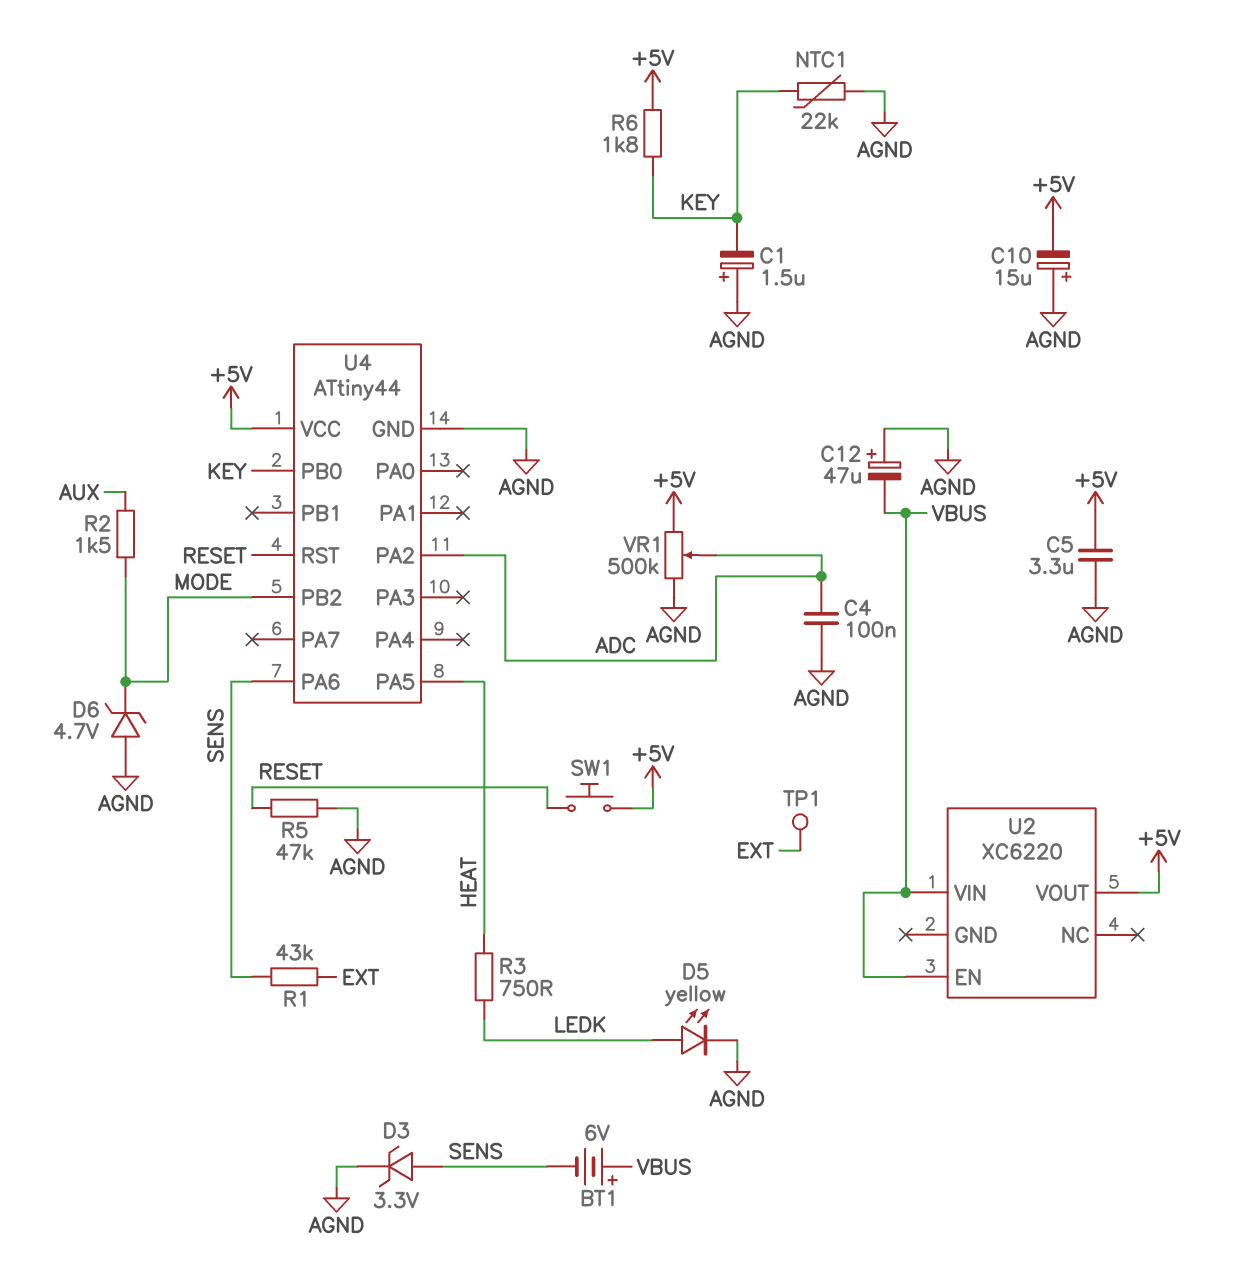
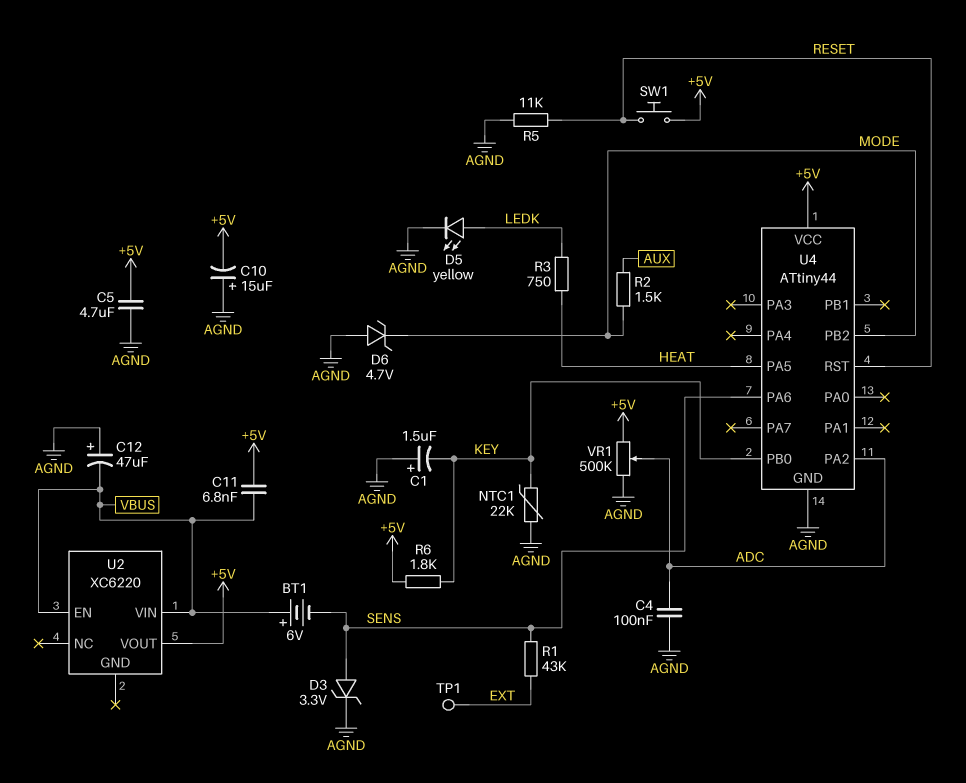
C5: 3.3uF (+5V, AGND) -> 4.7uF (+5V, AGND)
C11: none -> 6.8nF (+5V, VBUS)
R5: 47k (AGND, RESET) -> 11k (AGND, RESET)

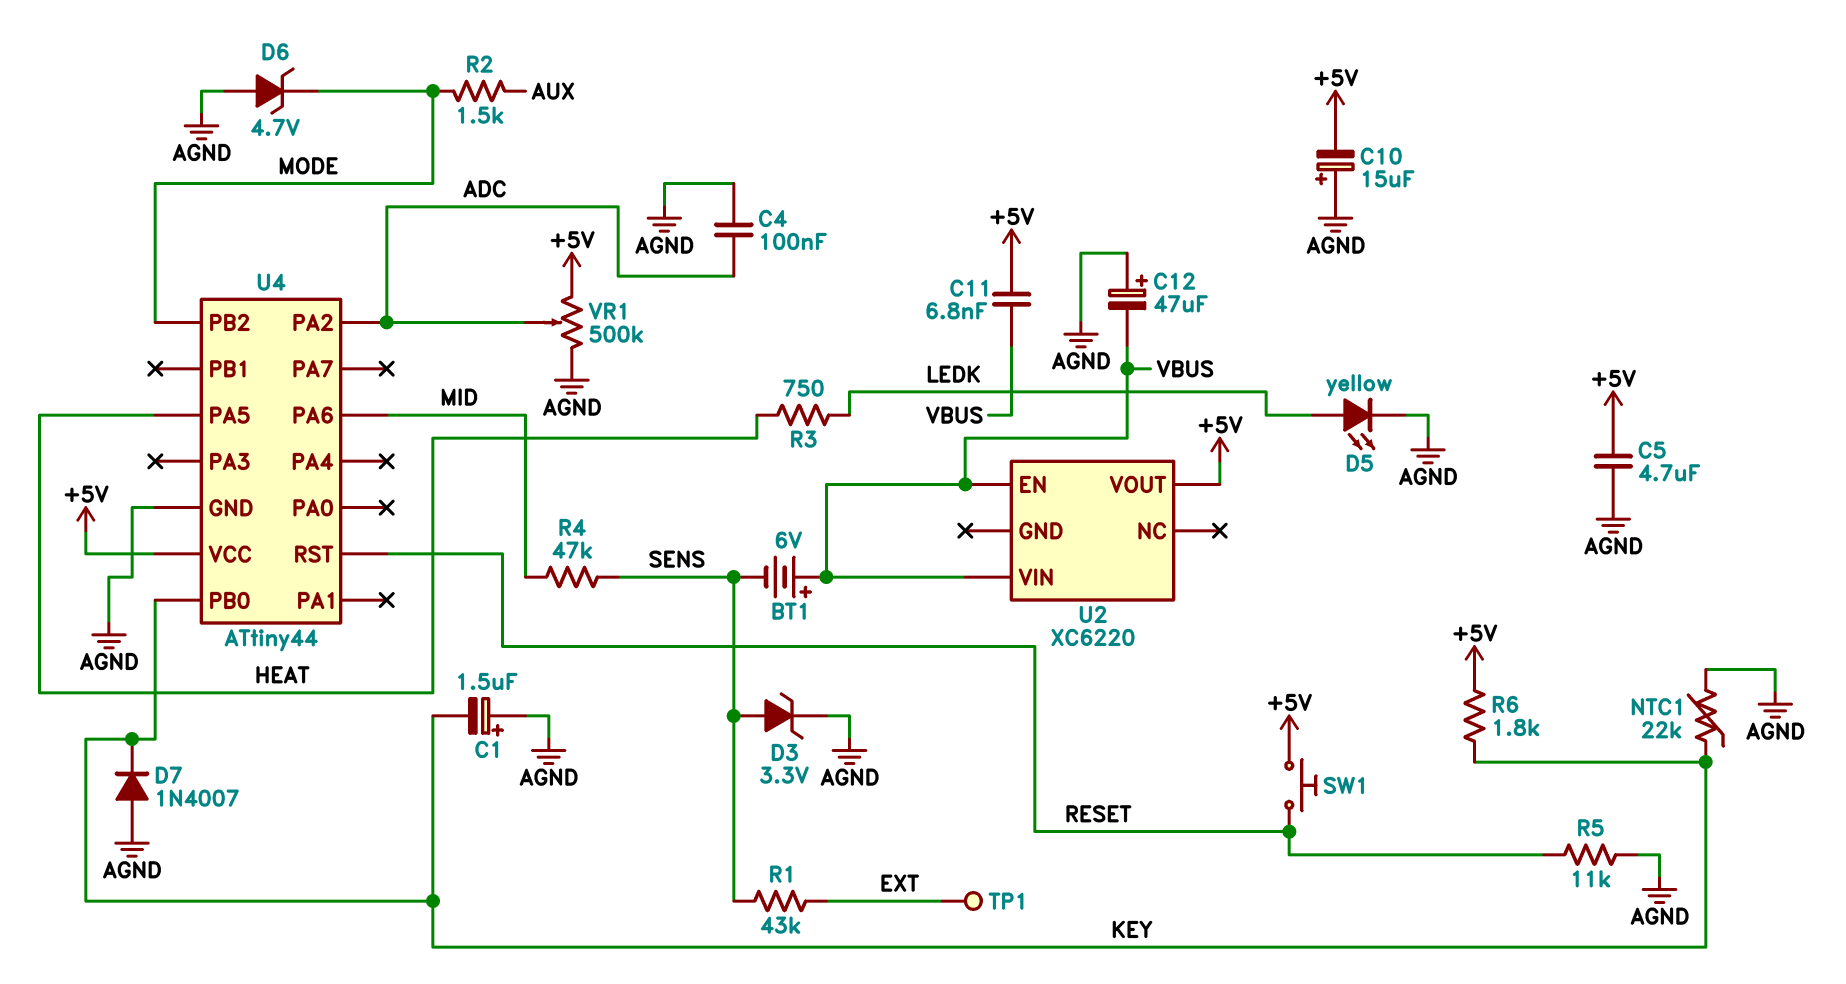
D7: none -> diode 1N4007 (A AGND, K KEY)
R4: none -> 47k (MID, SENS)
U4 pin PA6: SENS -> MID

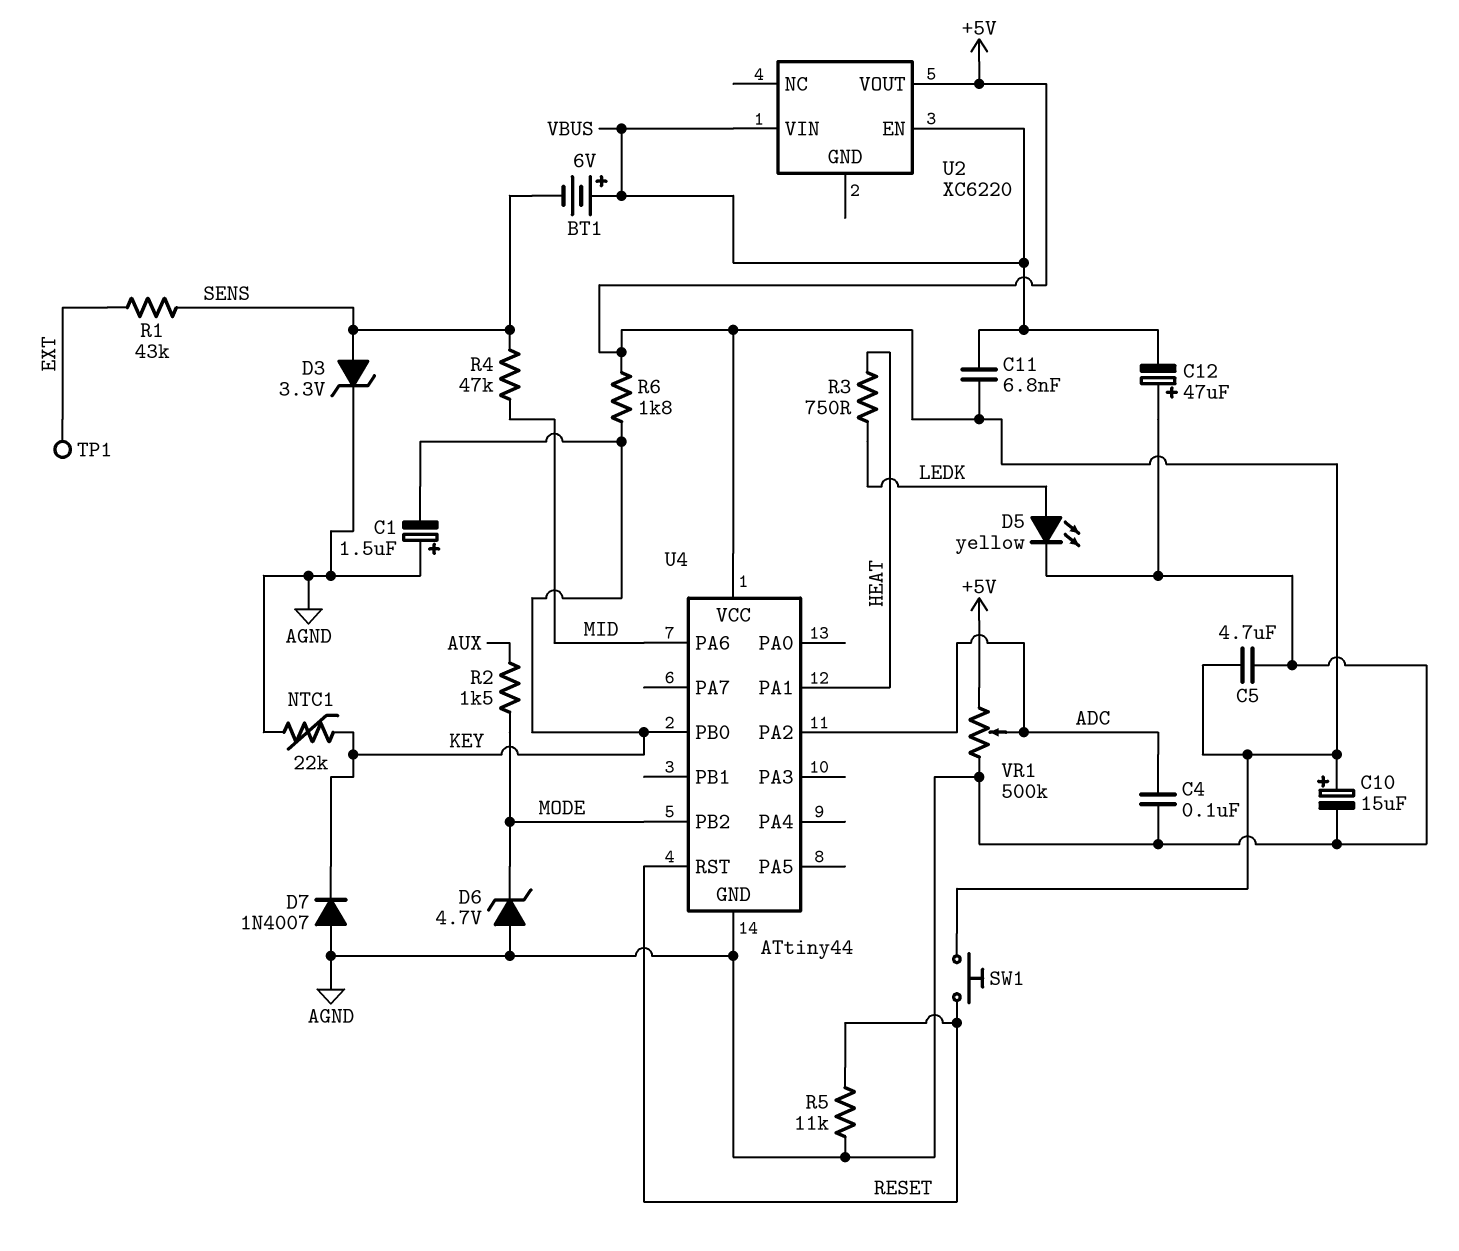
C10: 15uF (plus AGND, minus +5V) -> 15uF (plus +5V, minus AGND)
U4 pin PA1: none -> HEAT
U4 pin PA5: HEAT -> none

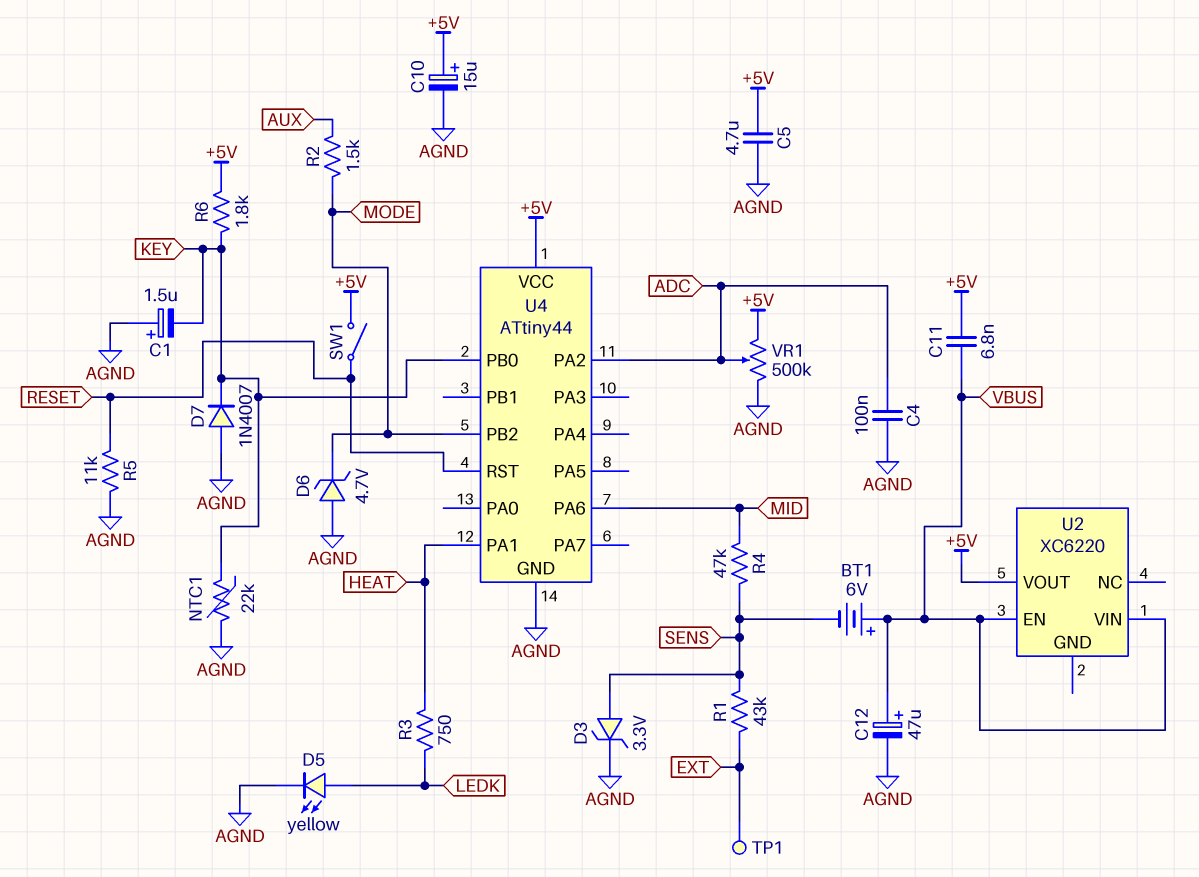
C12: 47uF (plus AGND, minus VBUS) -> 47uF (plus VBUS, minus AGND)
SW1: button (+5V, RESET) -> switch (+5V, RESET)

